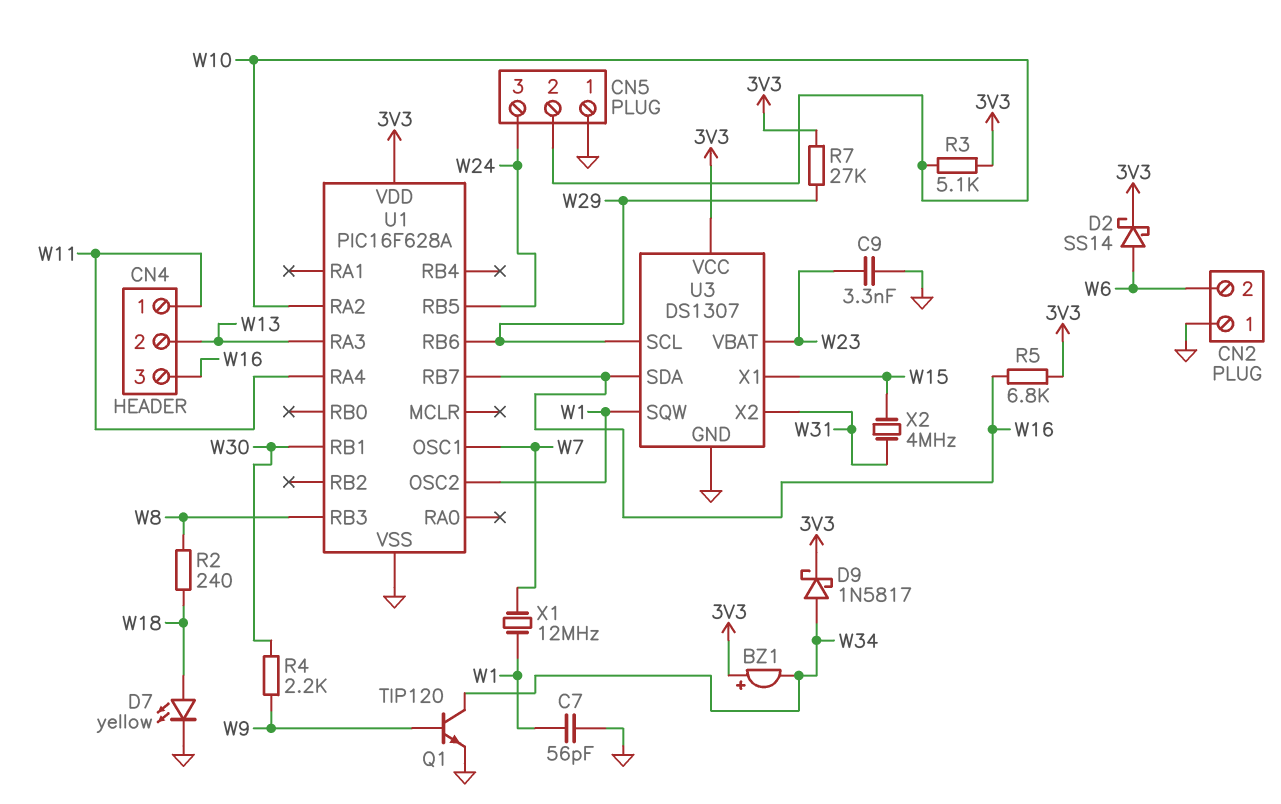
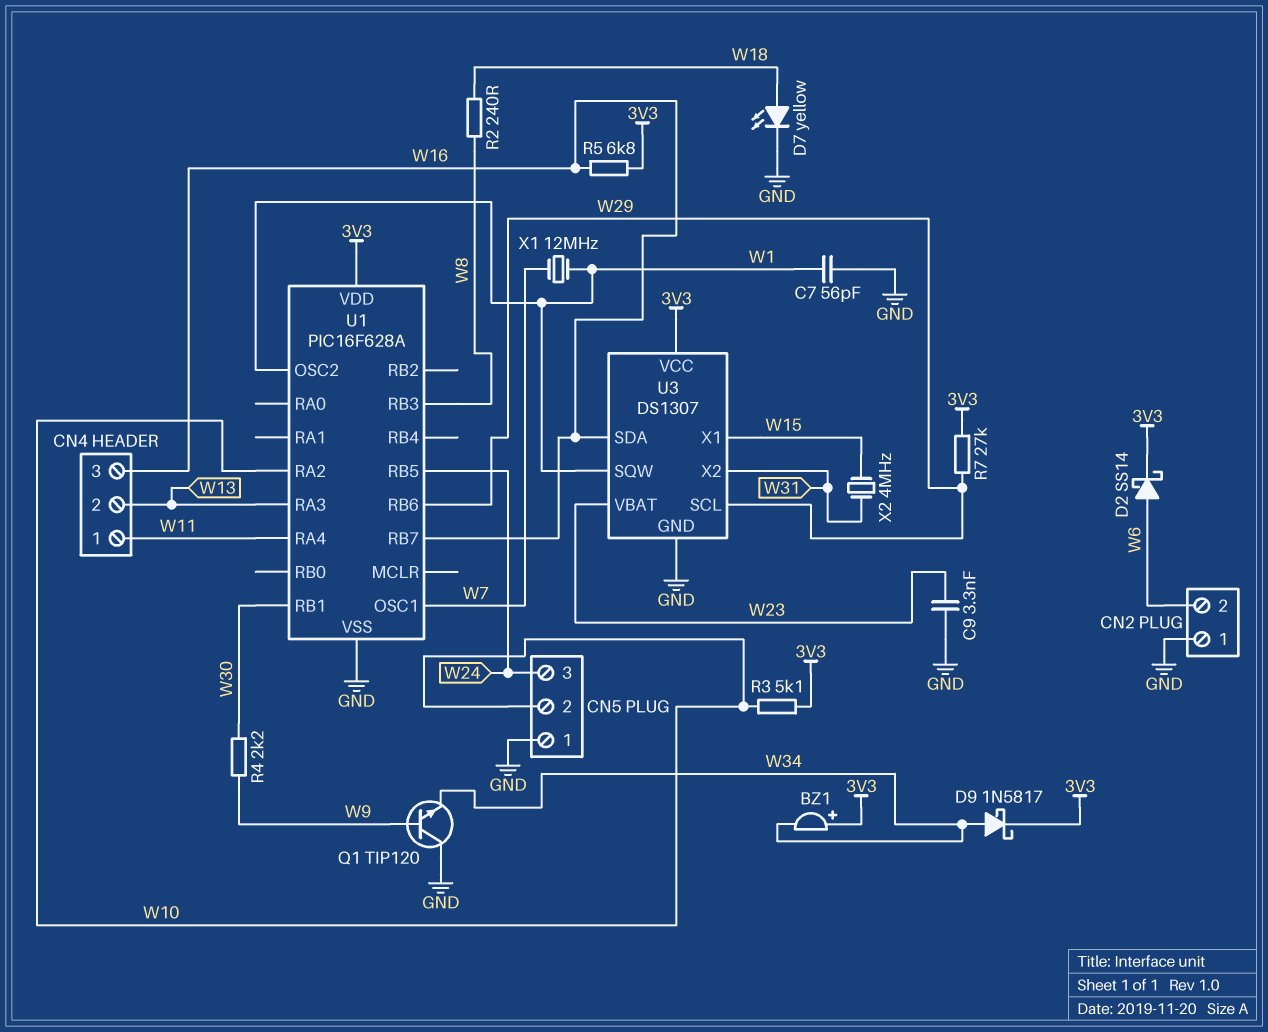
Q1: NPN TIP120 (B W9, C W34, E GND) -> NPN TIP120 (B W9, C GND, E W34)

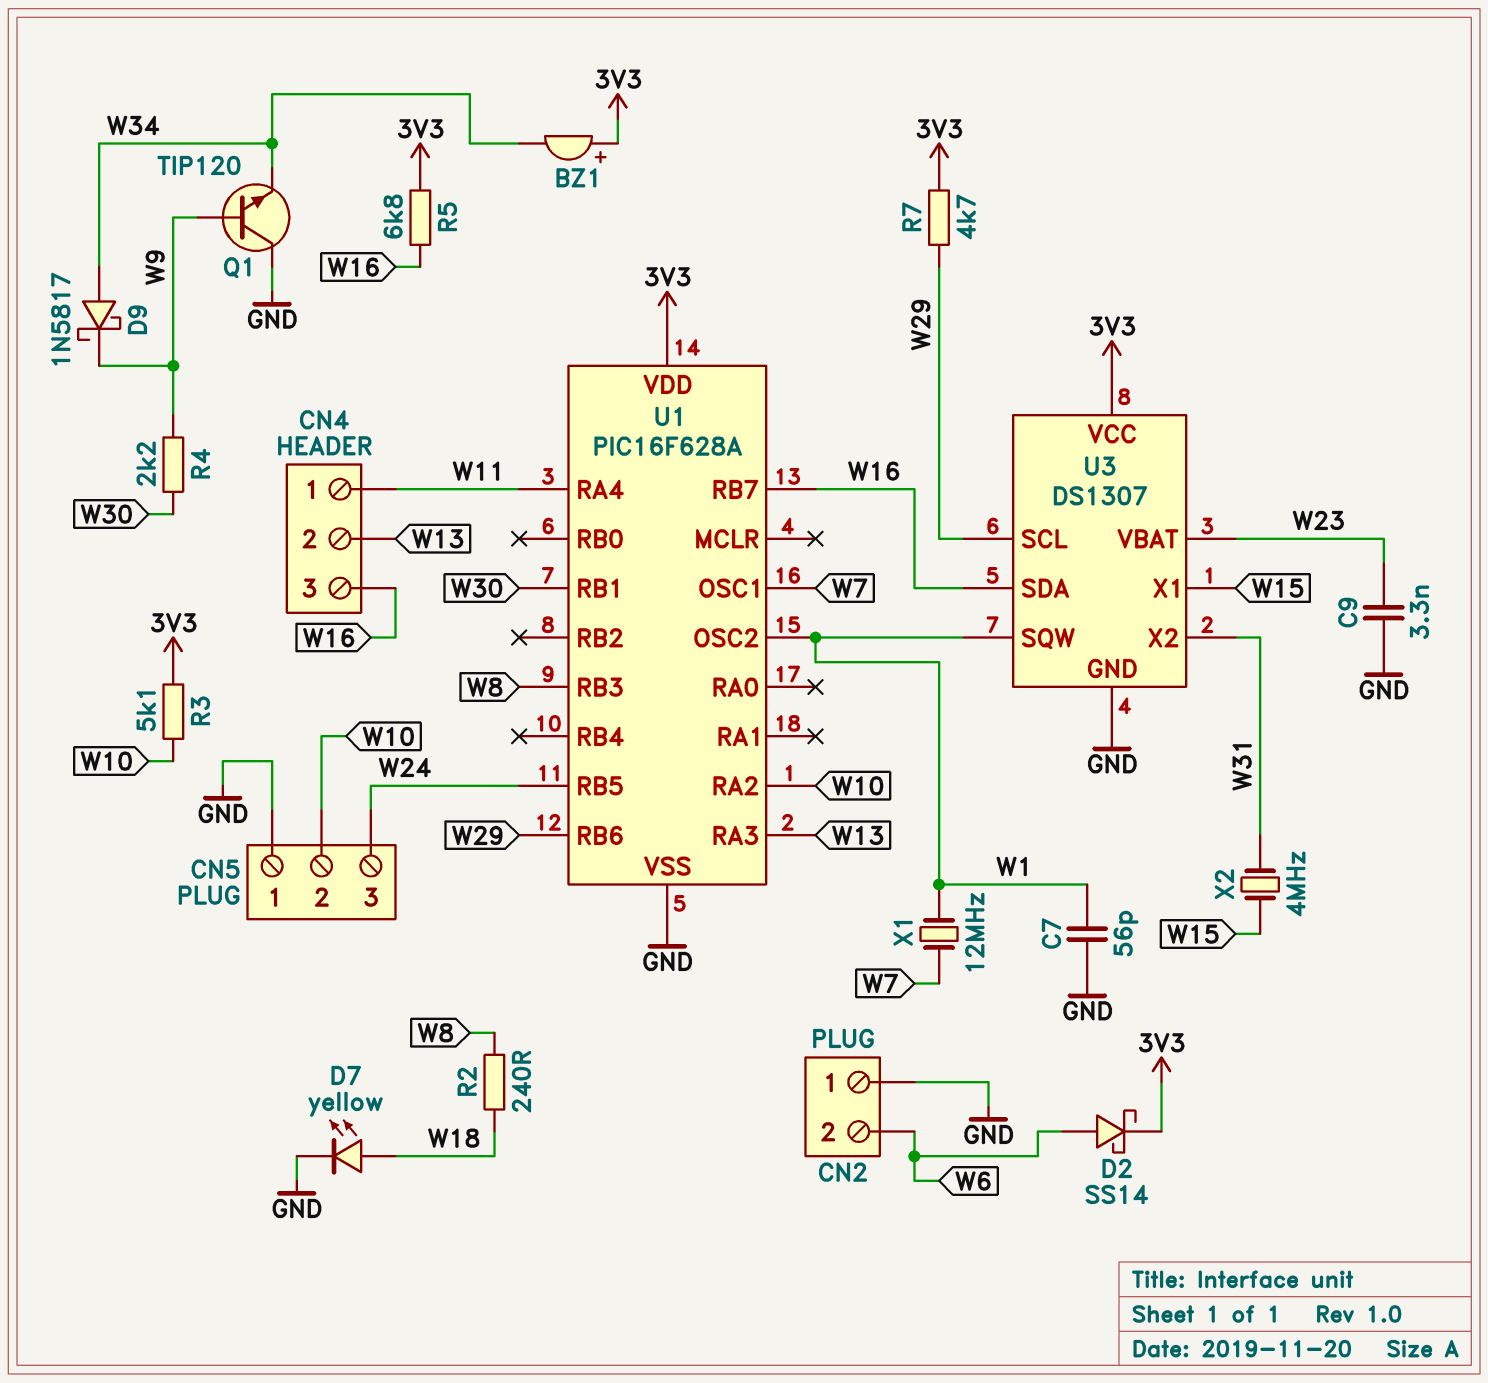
D9: schottky 1N5817 (A W34, K 3V3) -> schottky 1N5817 (A W34, K W9)
R7: 27k (3V3, W29) -> 4.7k (3V3, W29)

